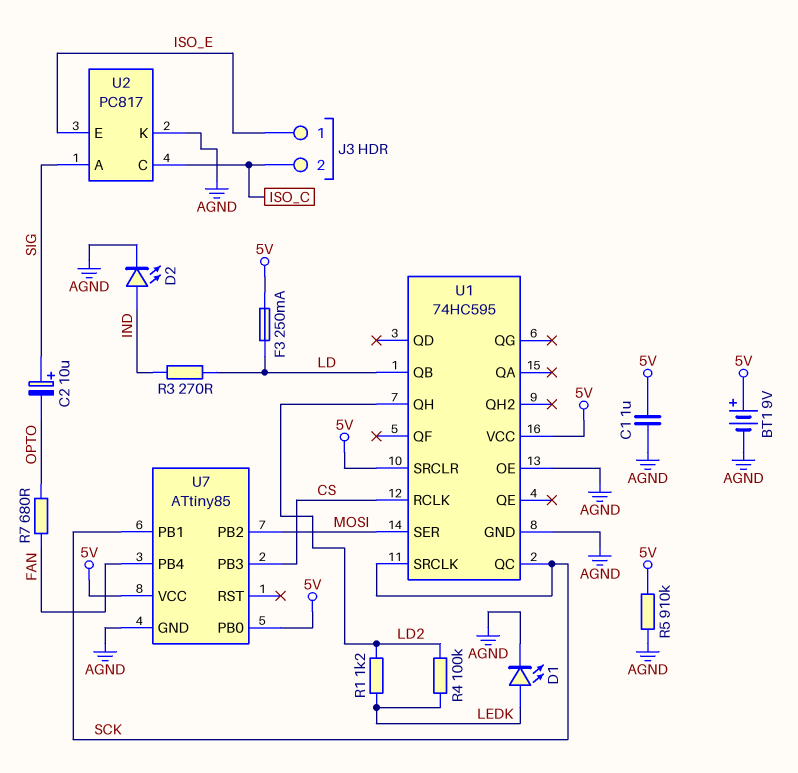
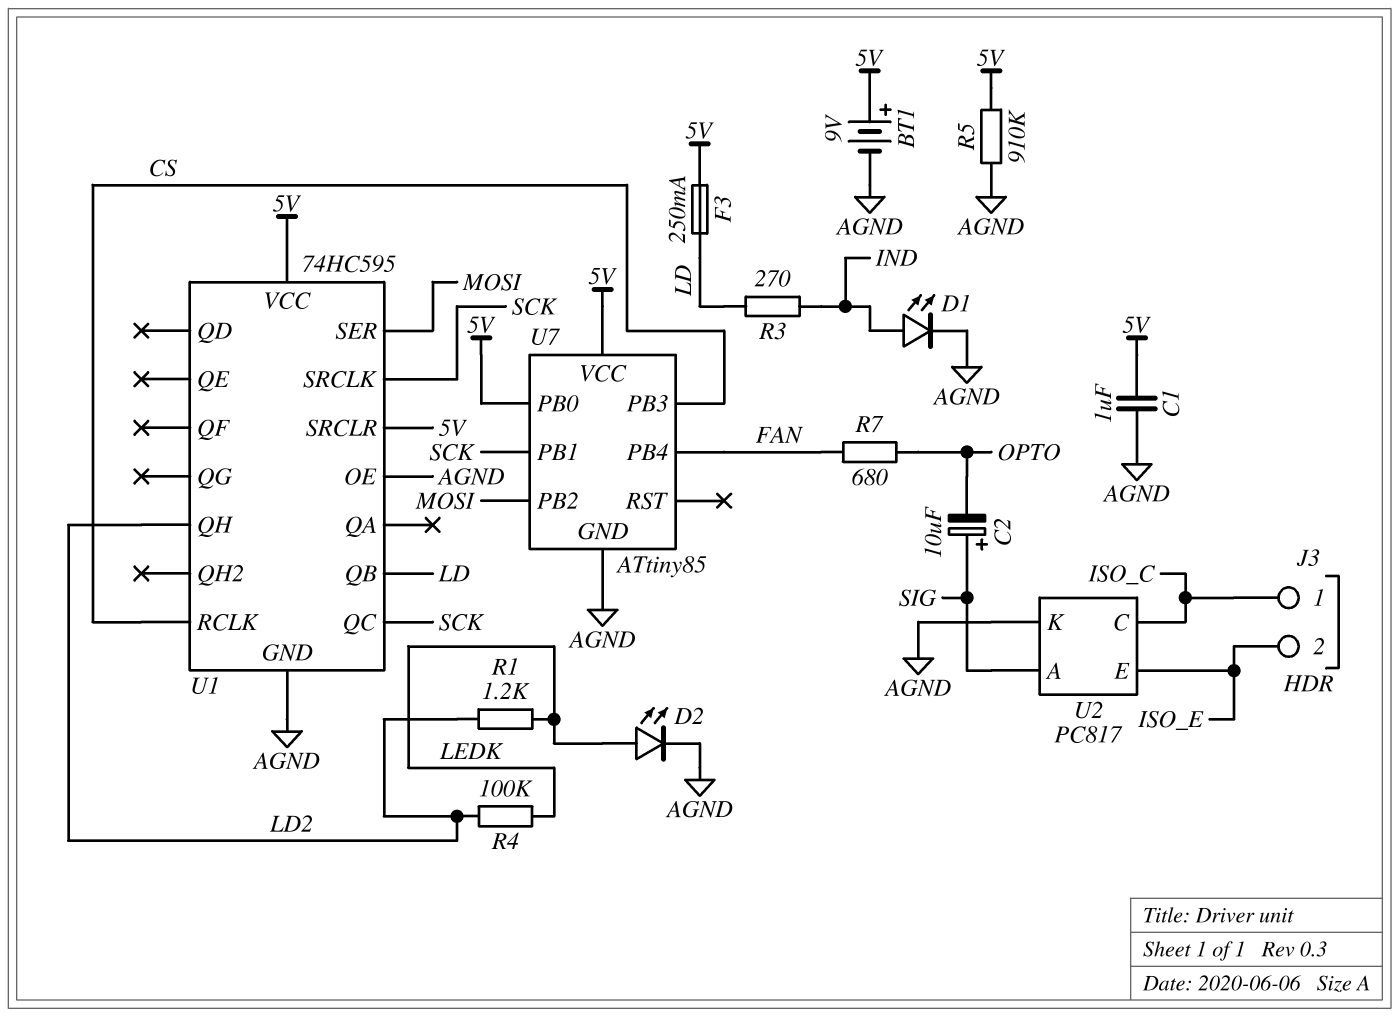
D1: LED (A LEDK, K AGND) -> LED (A IND, K AGND)
D2: LED (A IND, K AGND) -> LED (A LEDK, K AGND)
J3 pin 1: ISO_E -> ISO_C
J3 pin 2: ISO_C -> ISO_E

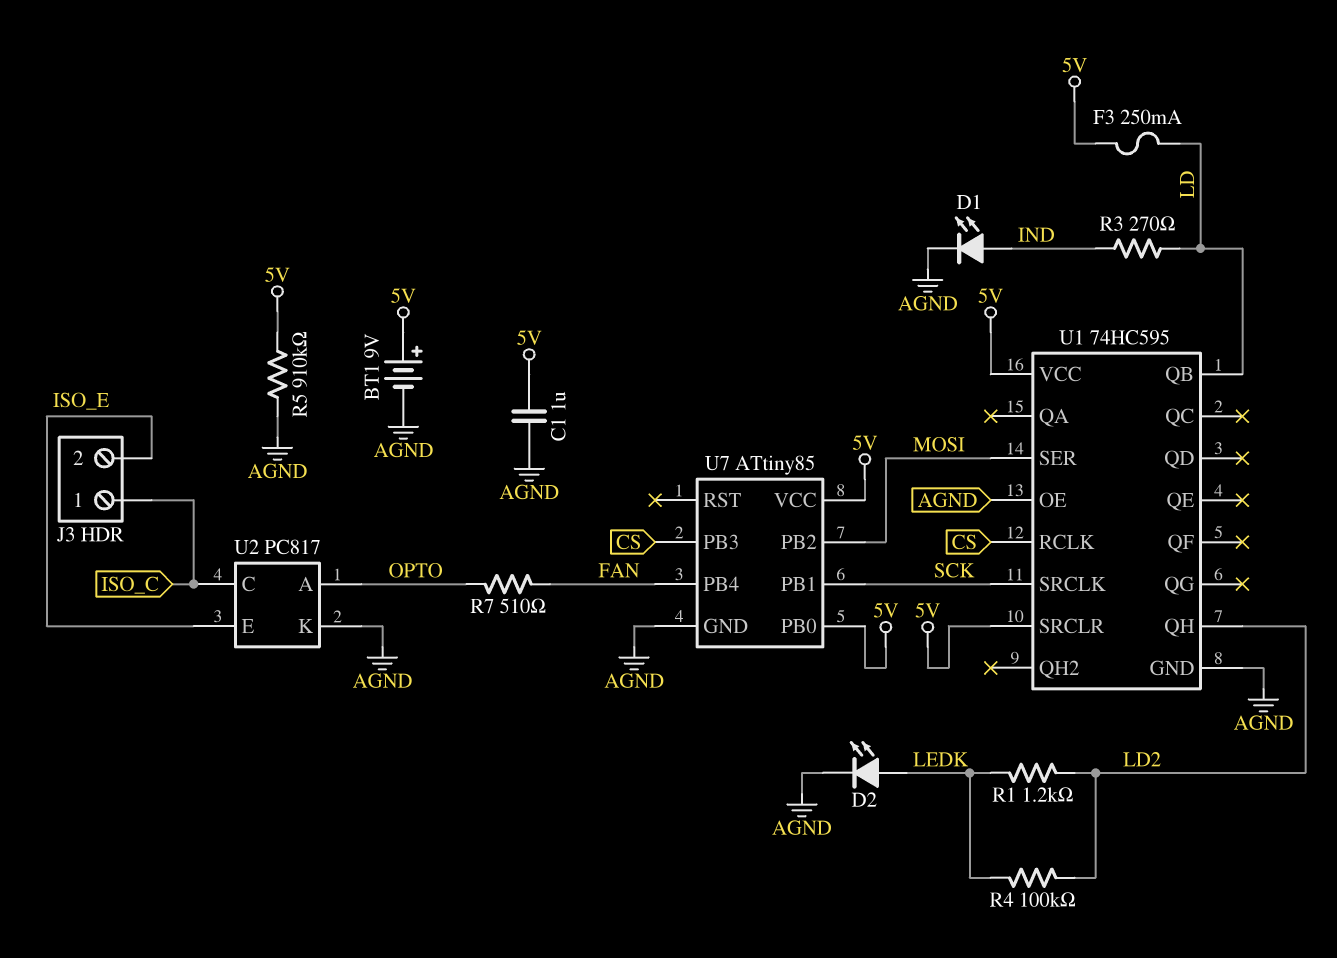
C2: 10uF (plus SIG, minus OPTO) -> none
R7: 680 (FAN, OPTO) -> 510 (FAN, OPTO)
U1 pin QC: SCK -> none
U2 pin A: SIG -> OPTO

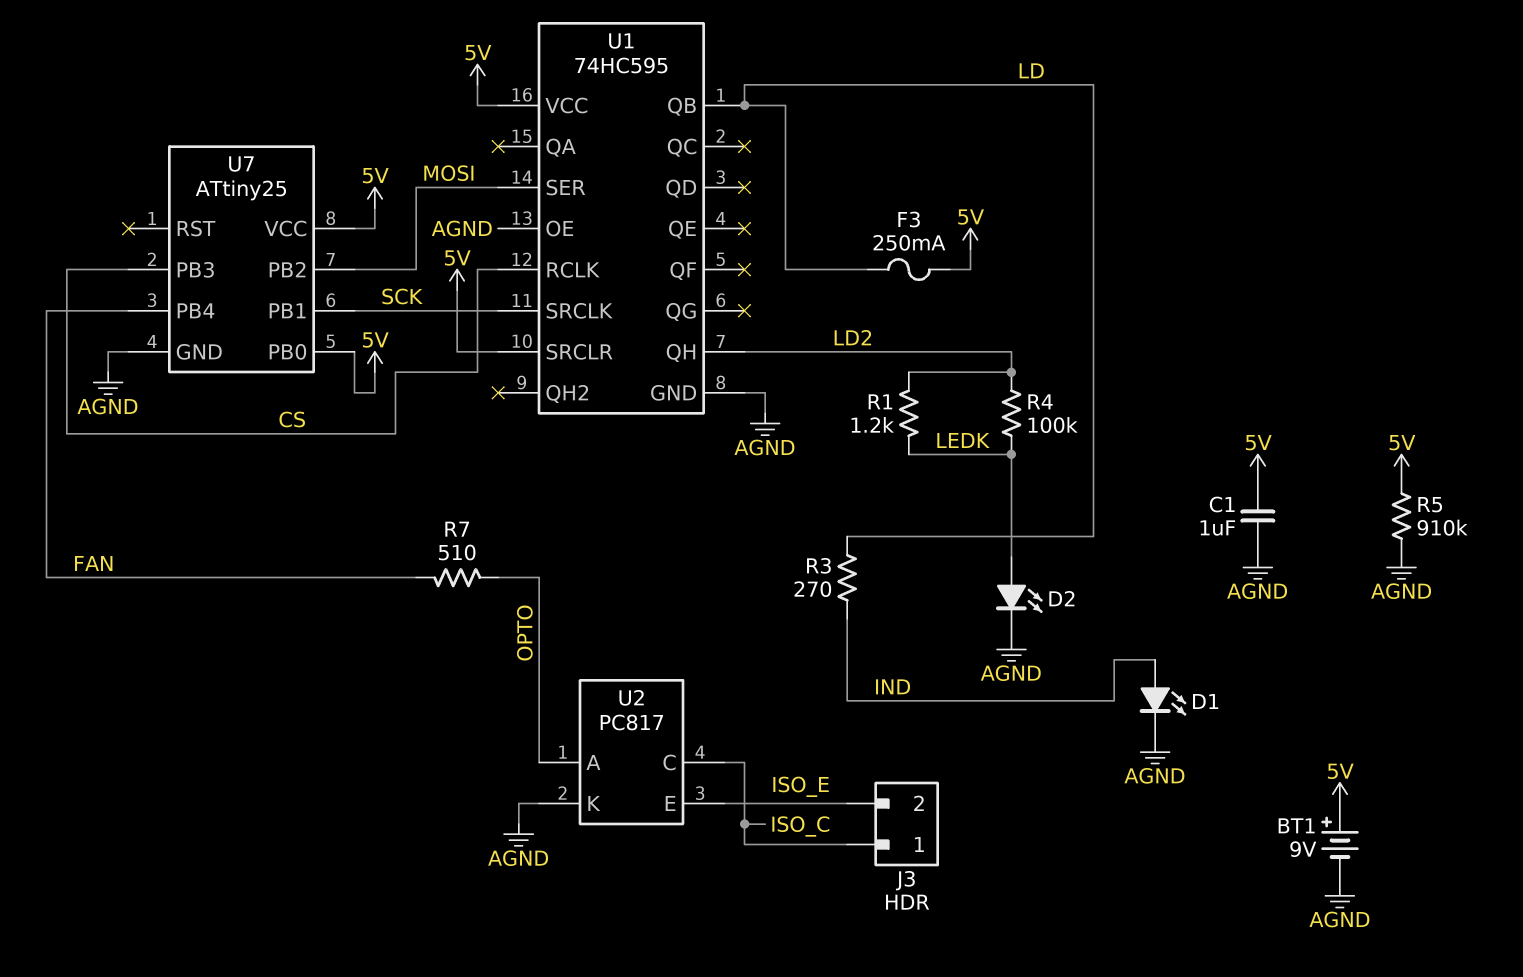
U7: ATtiny85 -> ATtiny25

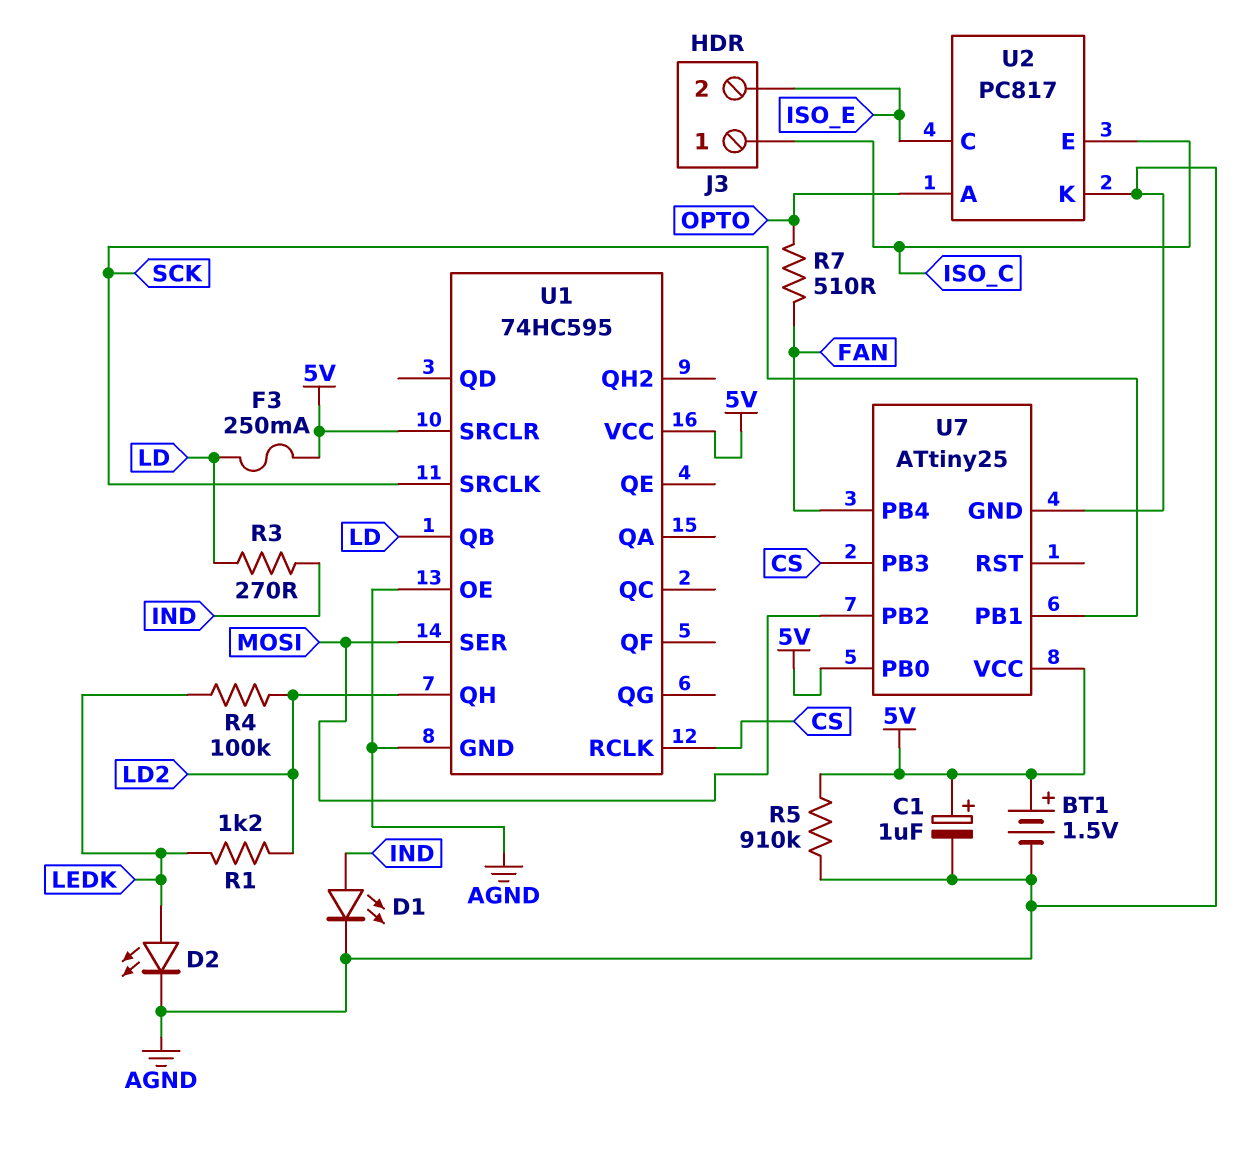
BT1: 9V (plus 5V, minus AGND) -> 1.5V (plus 5V, minus AGND)
C1: 1uF (5V, AGND) -> 1uF (plus 5V, minus AGND)
U2 pin C: ISO_C -> ISO_E
U2 pin E: ISO_E -> ISO_C

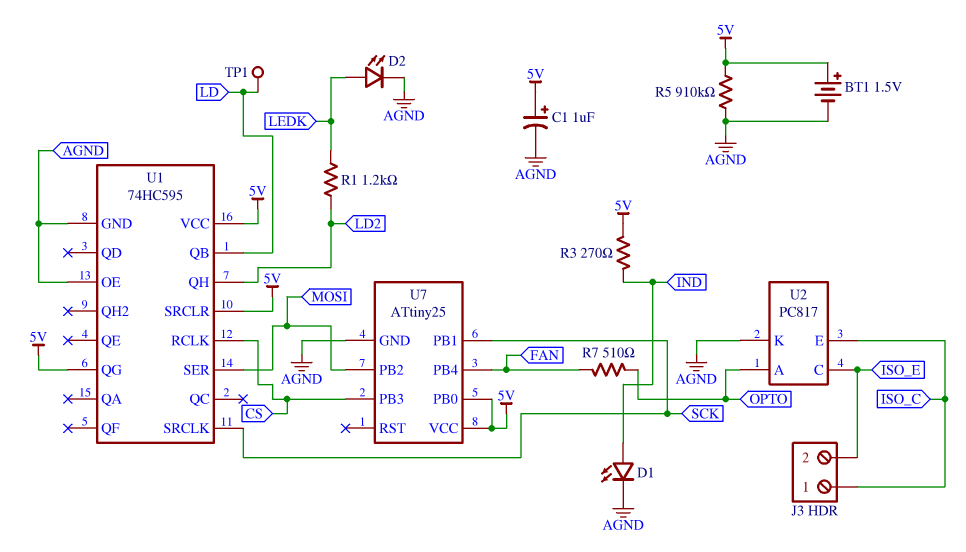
F3: 250mA (5V, LD) -> none
R3: 270 (IND, LD) -> 270 (5V, IND)
R4: 100k (LD2, LEDK) -> none
TP1: none -> test point (LD)
U1 pin QG: none -> 5V

